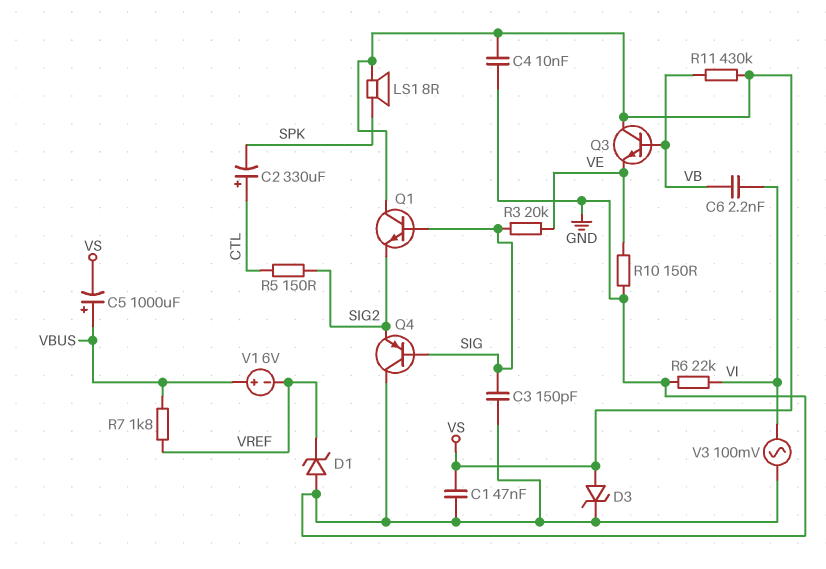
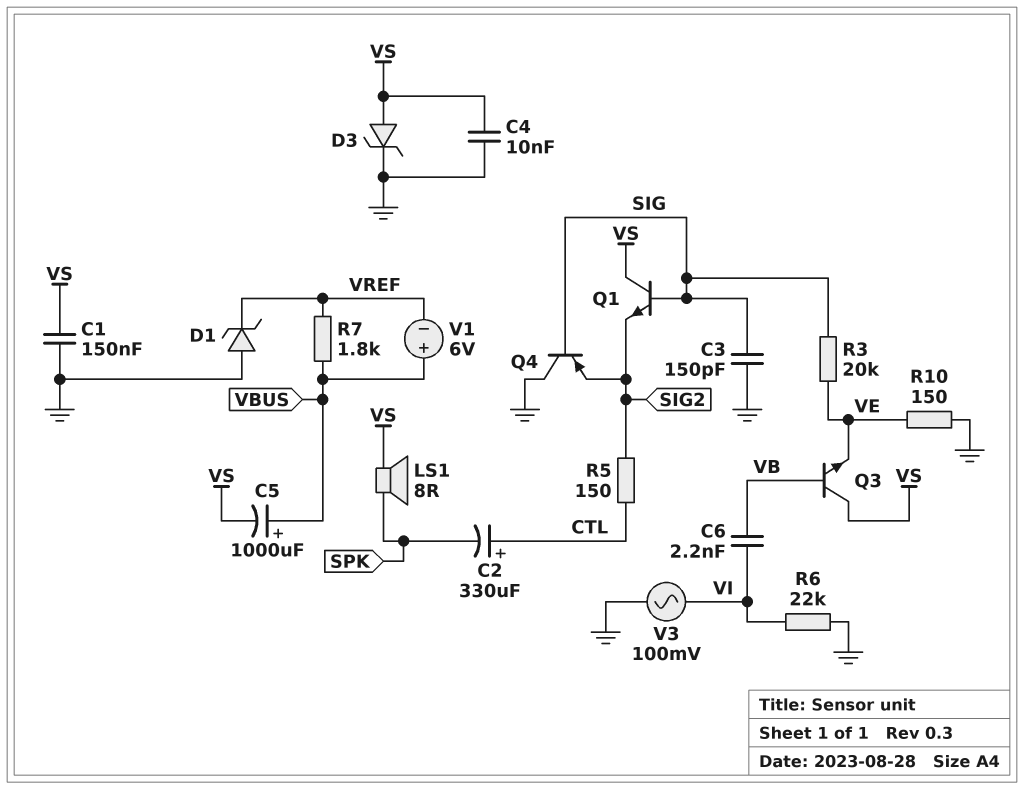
C1: 47nF (GND, VS) -> 150nF (GND, VS)
R11: 430k (VB, VS) -> none

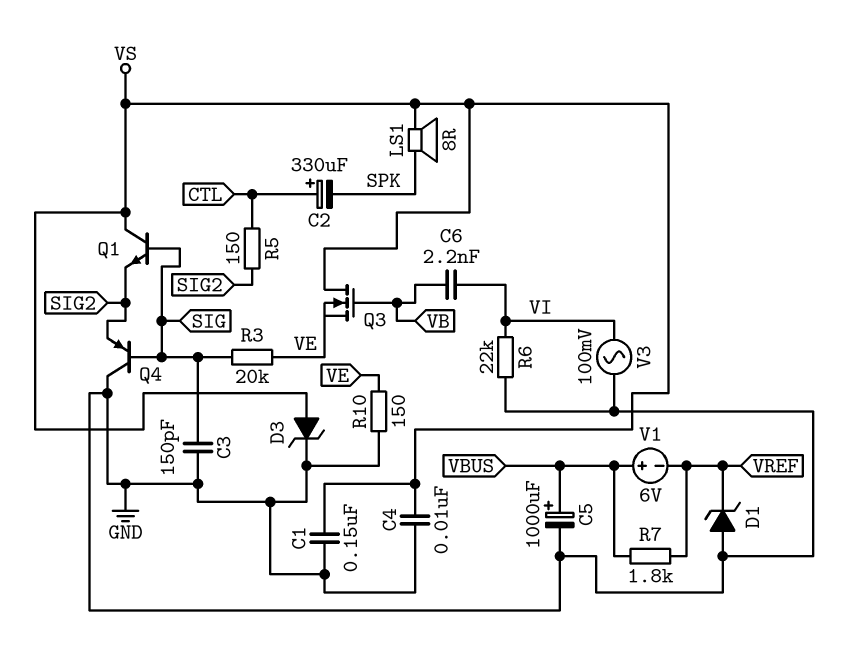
C5: 1000uF (plus VBUS, minus VS) -> 1000uF (plus VBUS, minus GND)
Q3: NPN (B VB, C VS, E VE) -> NMOS (G VB, D VS, S VE)

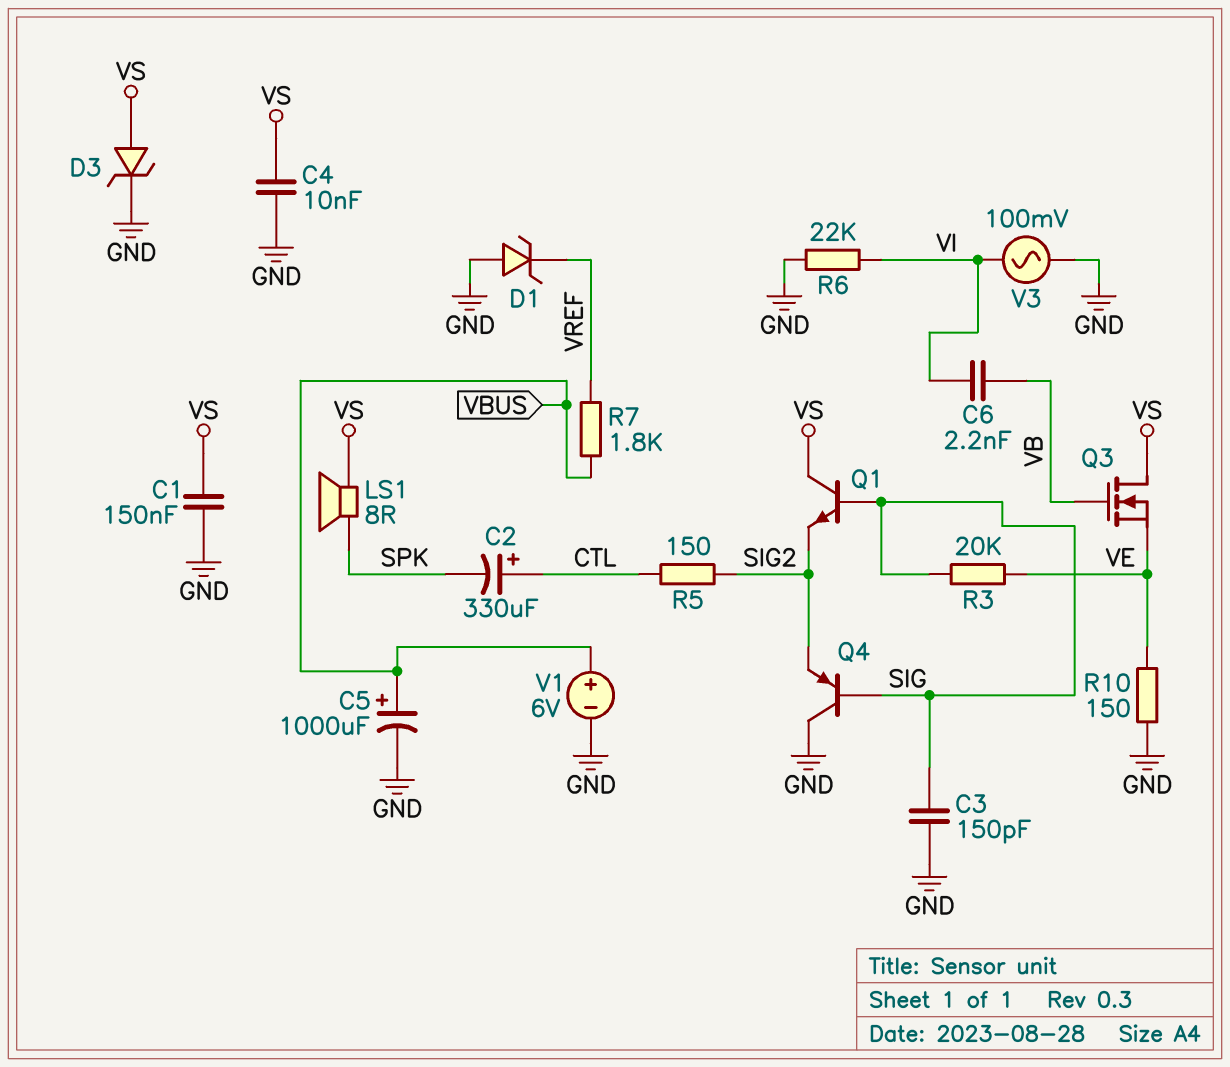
V1: 6V (plus VBUS, minus VREF) -> 6V (plus VBUS, minus GND)

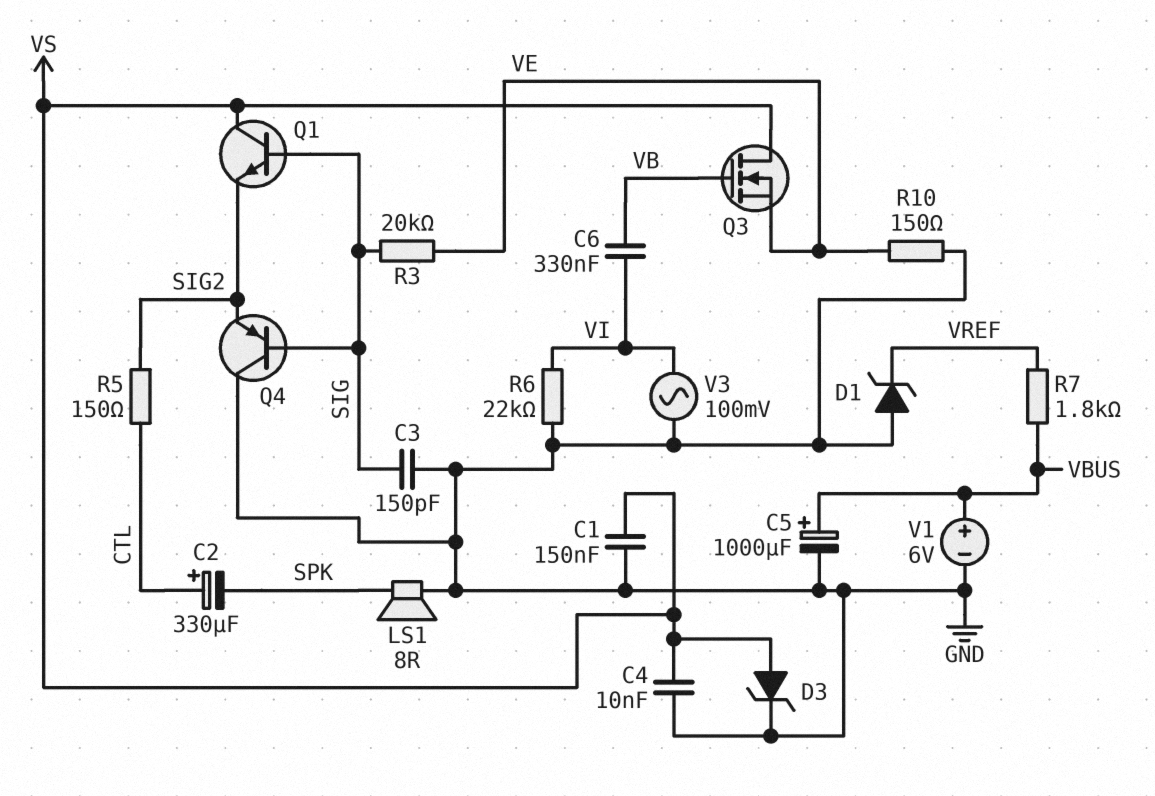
C6: 2.2nF (VB, VI) -> 330nF (VB, VI)
LS1: speaker 8R (SPK, VS) -> speaker 8R (GND, SPK)

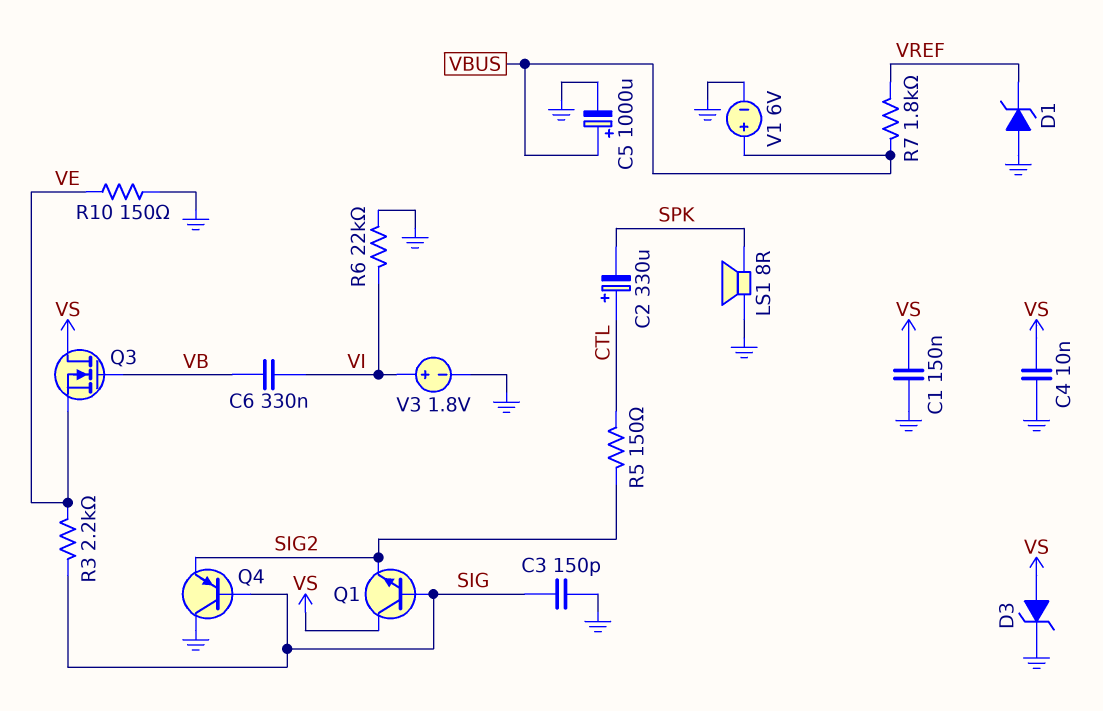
R3: 20k (SIG, VE) -> 2.2k (SIG, VE)
V3: AC 100mV (GND, VI) -> 1.8V (plus VI, minus GND)

